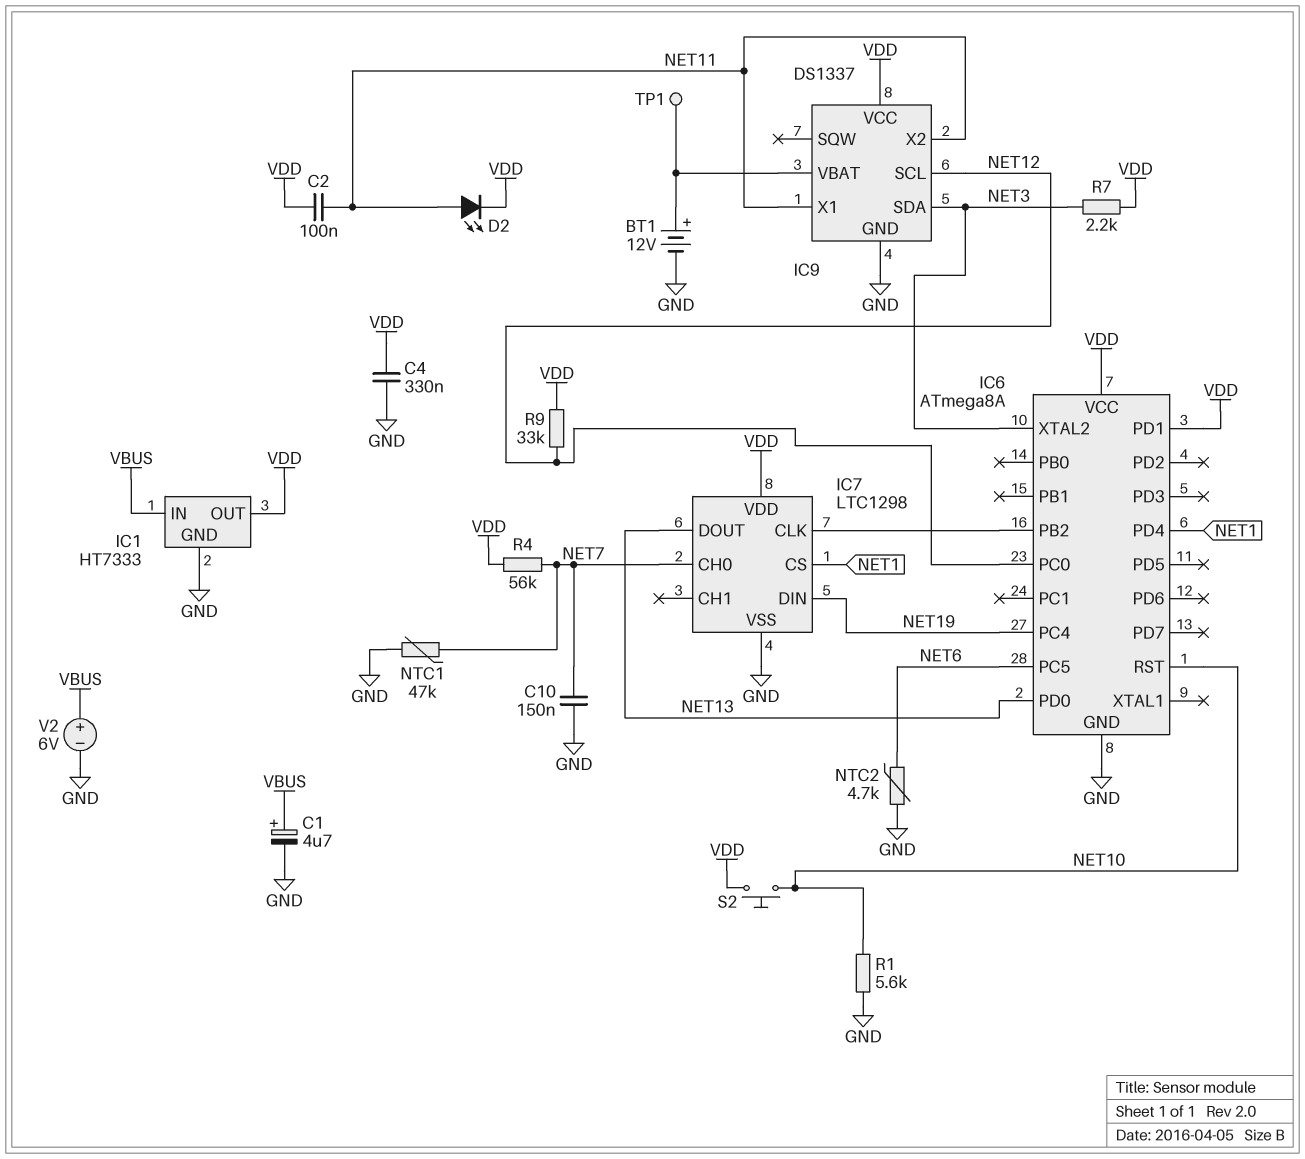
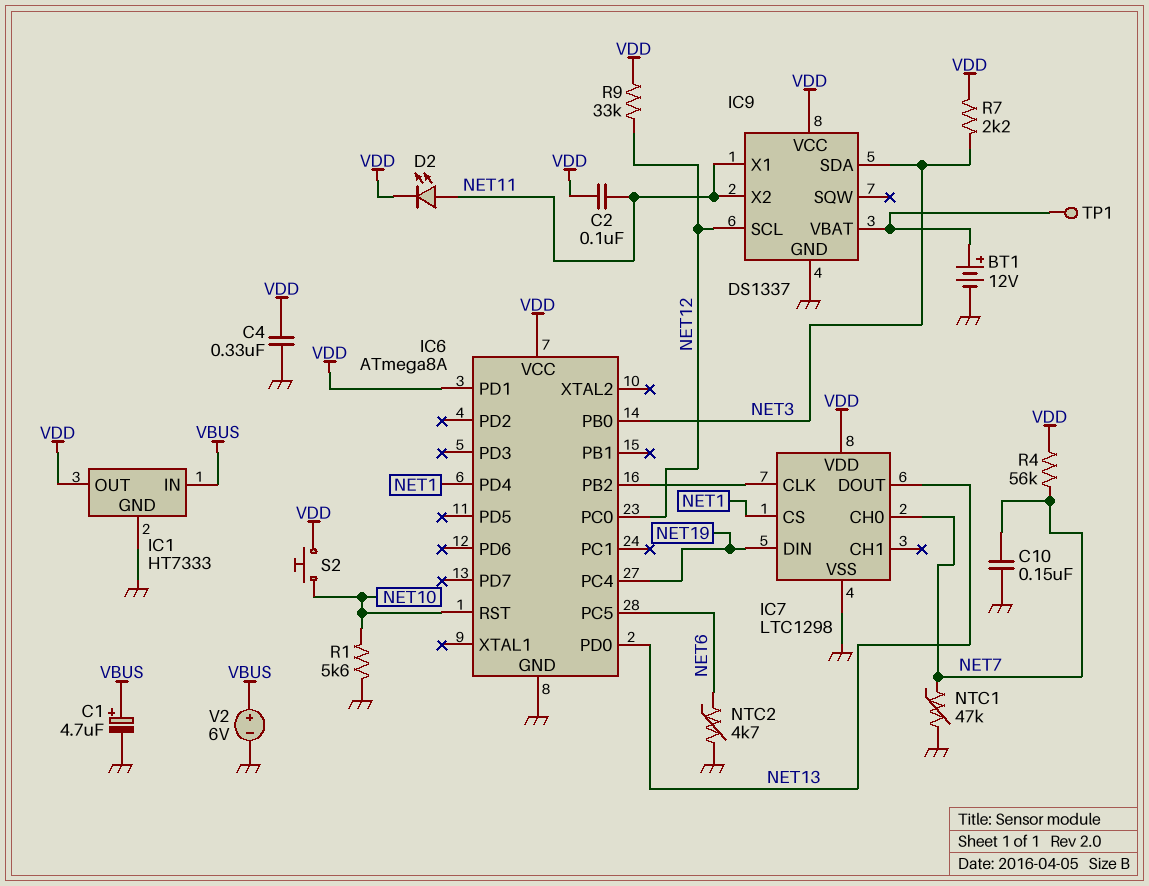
IC6 pin PB0: none -> NET3
IC6 pin XTAL2: NET3 -> none

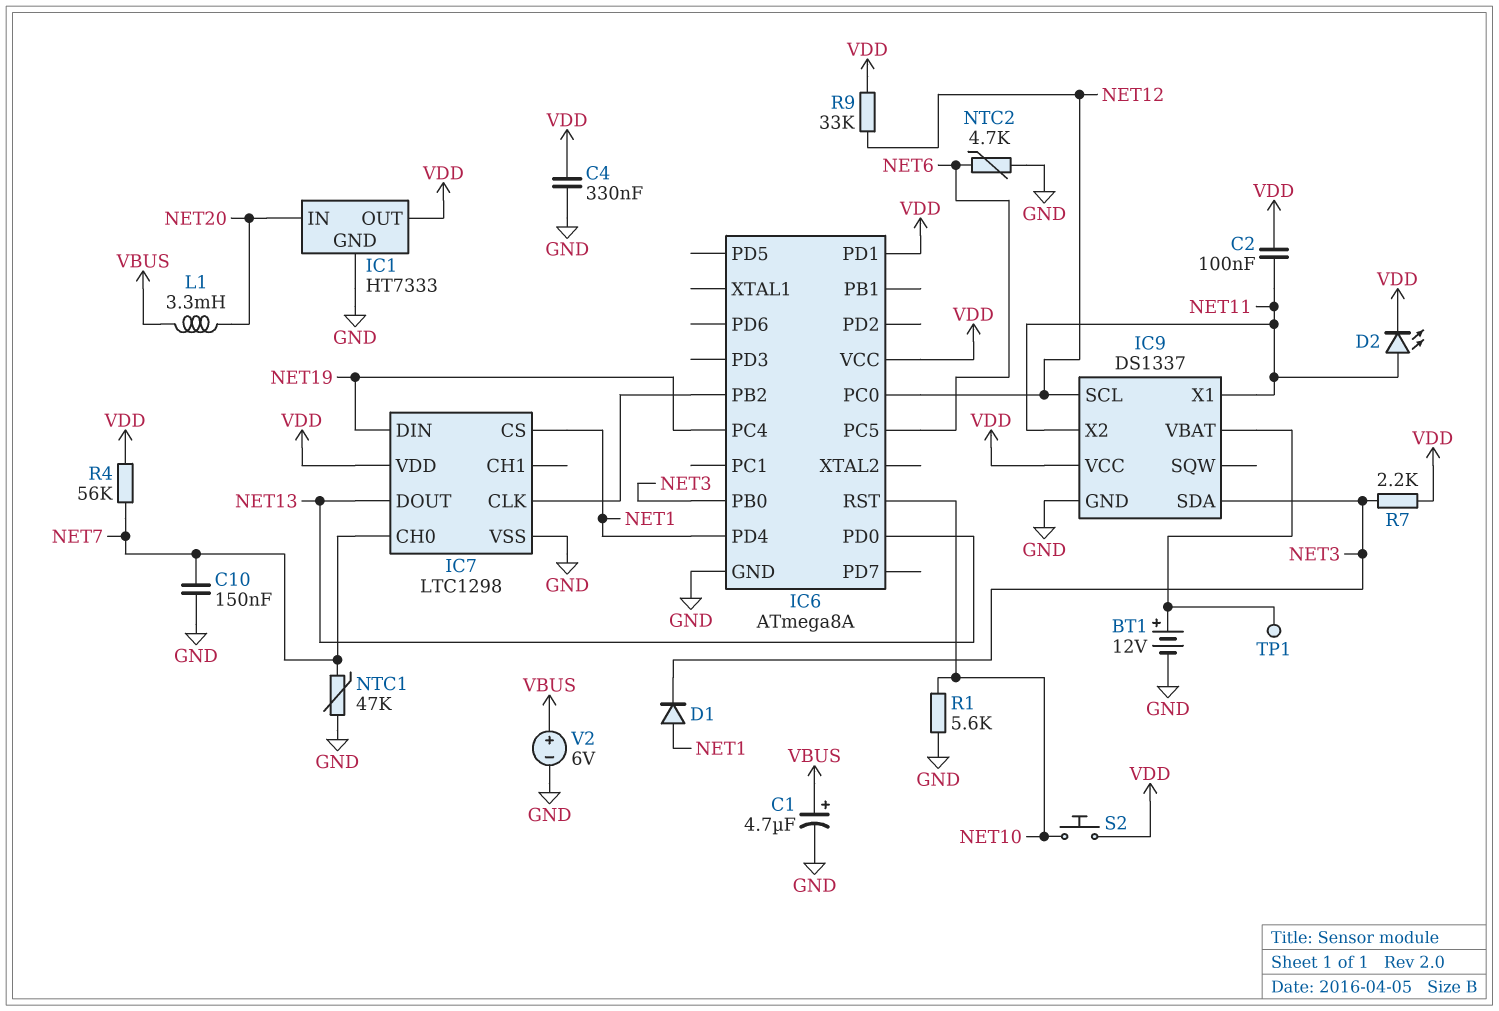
D1: none -> diode (A NET1, K NET3)
IC1 pin IN: VBUS -> NET20
L1: none -> 3.3mH (NET20, VBUS)

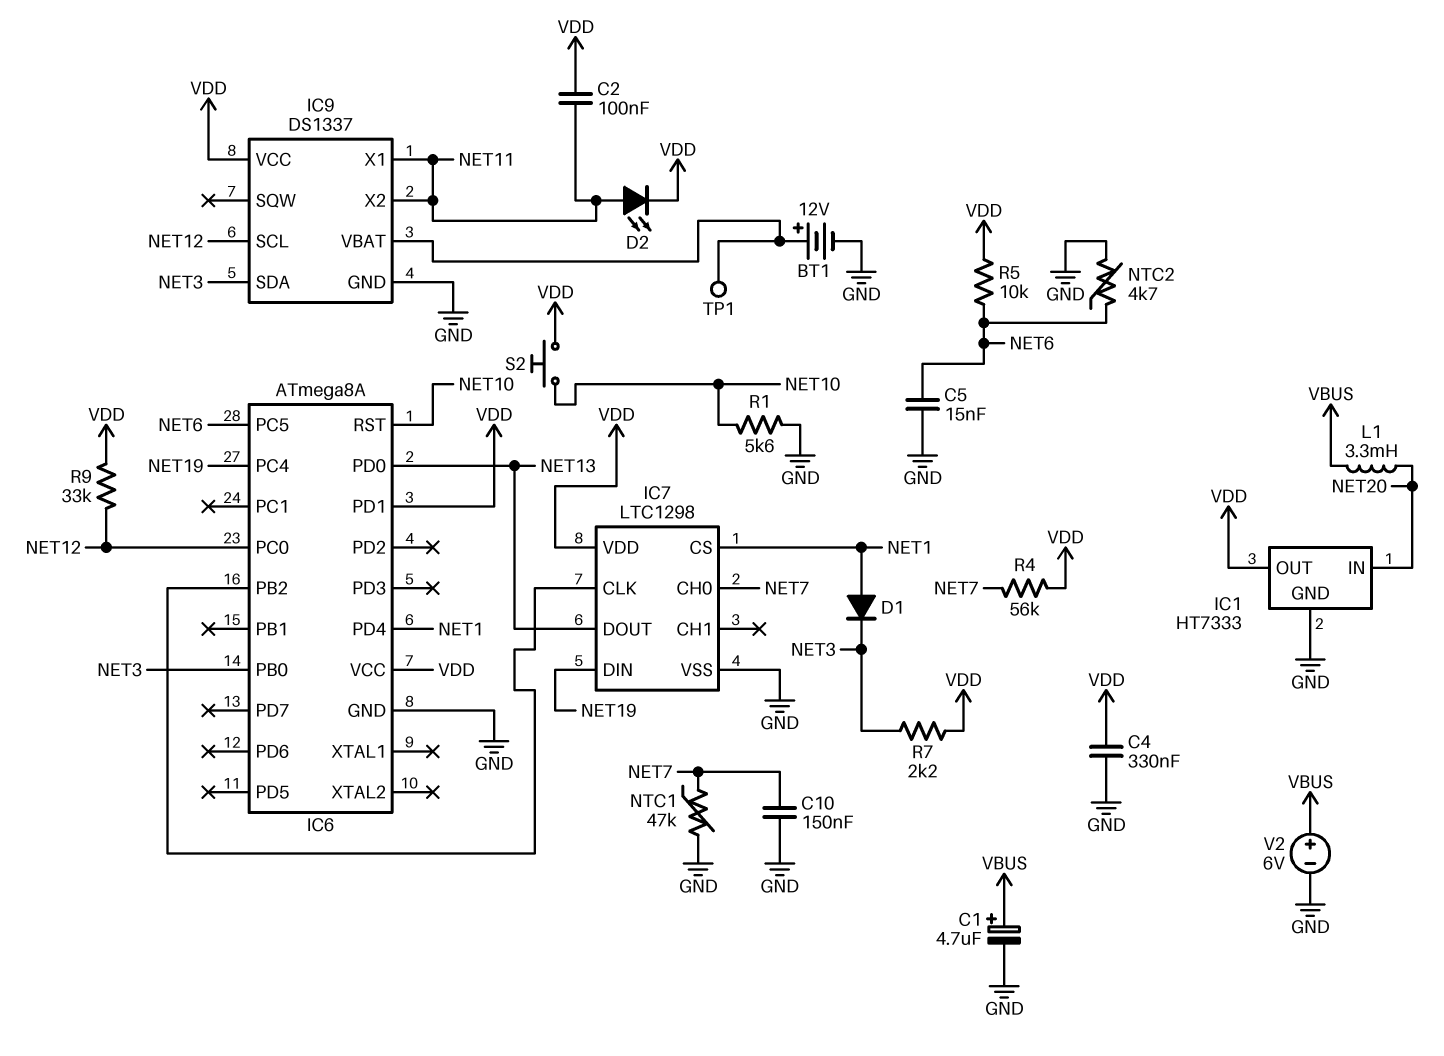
C5: none -> 15nF (GND, NET6)
R5: none -> 10k (NET6, VDD)

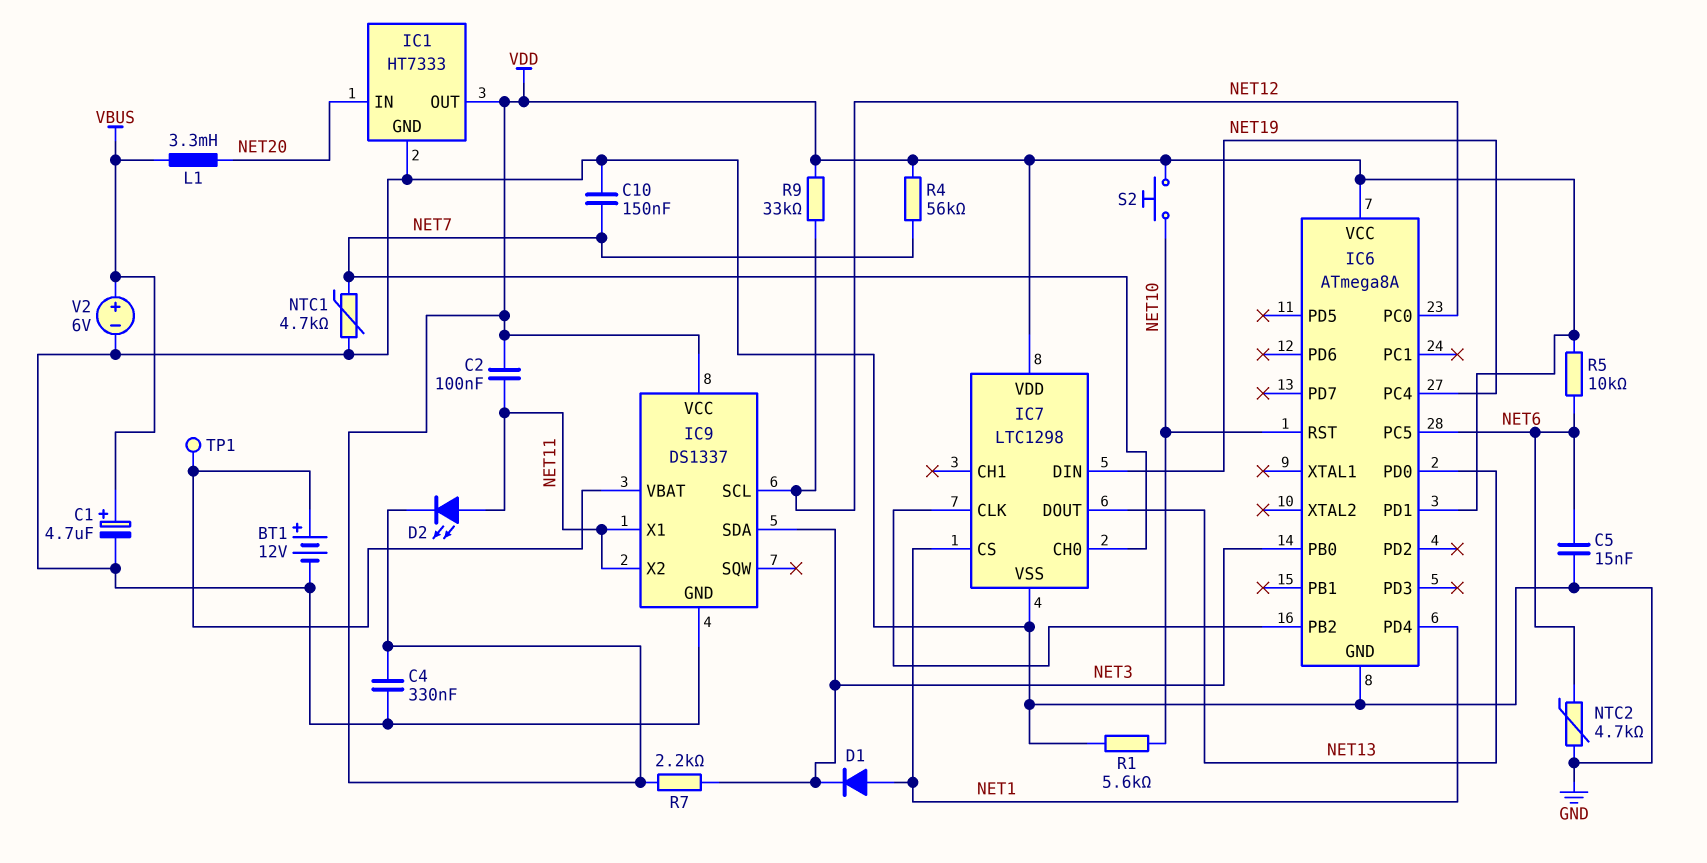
NTC1: 47k (GND, NET7) -> 4.7k (GND, NET7)

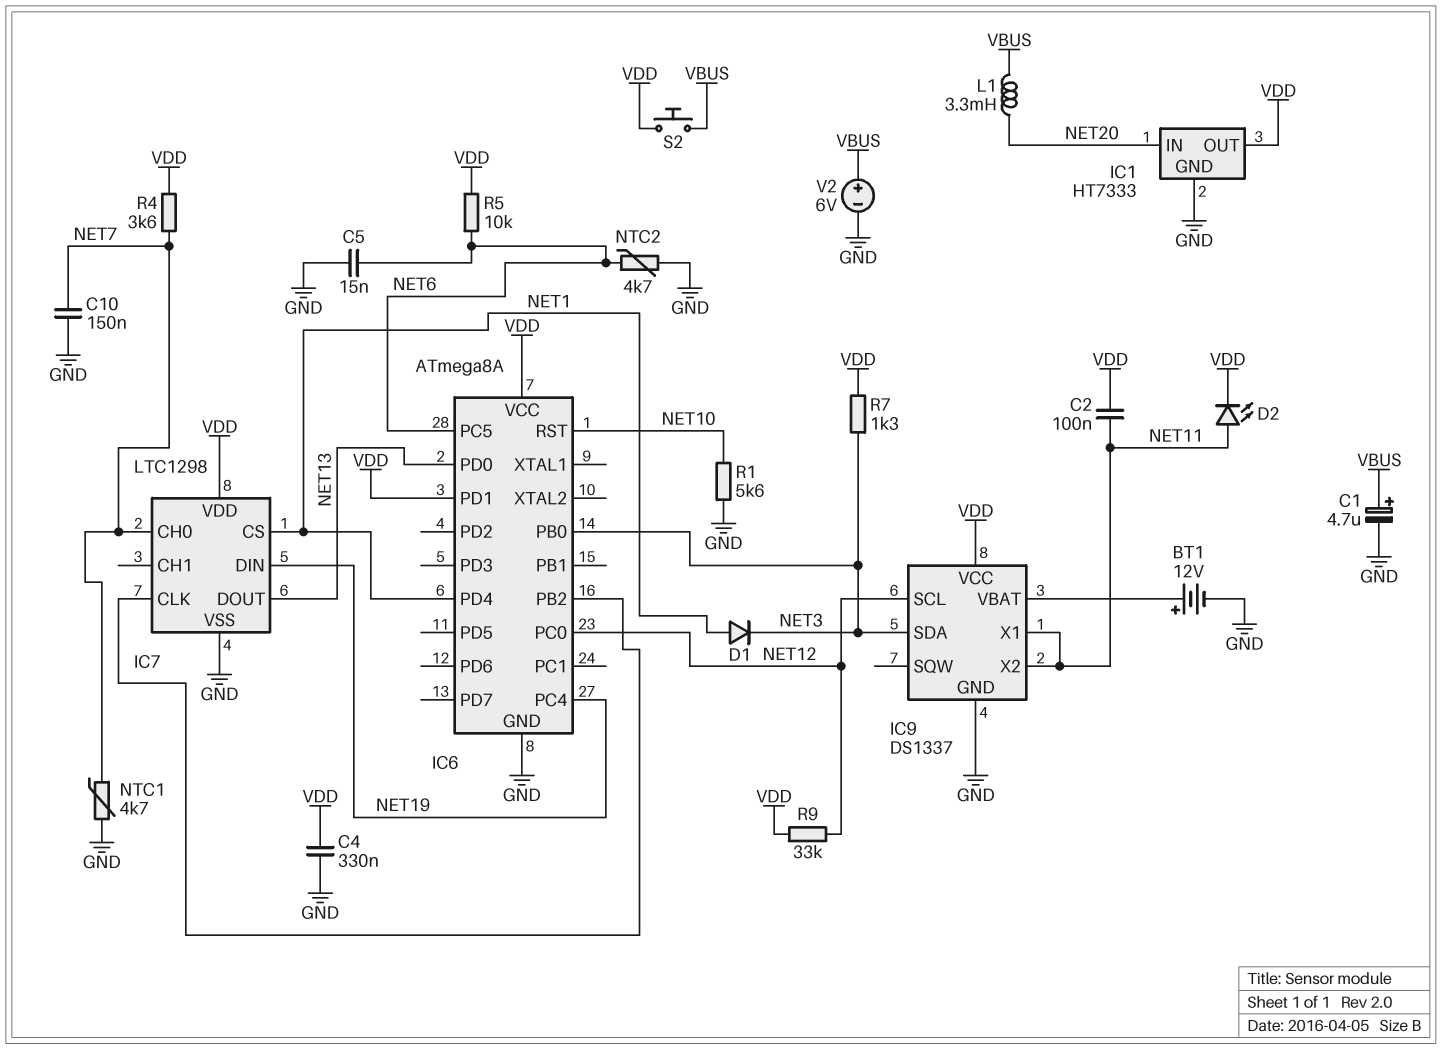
R4: 56k (NET7, VDD) -> 3.6k (NET7, VDD)
R7: 2.2k (NET3, VDD) -> 1.3k (NET3, VDD)
S2: button (NET10, VDD) -> button (VBUS, VDD)
TP1: test point (IC9/VBAT) -> none

